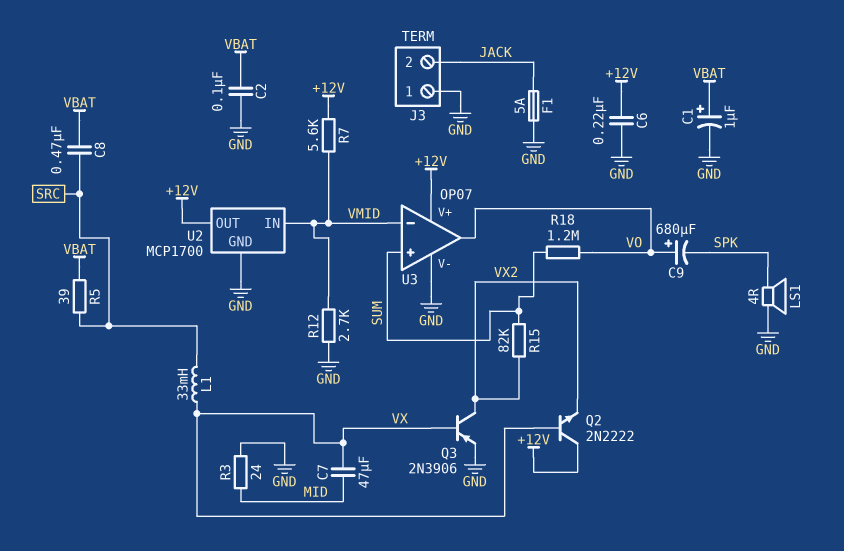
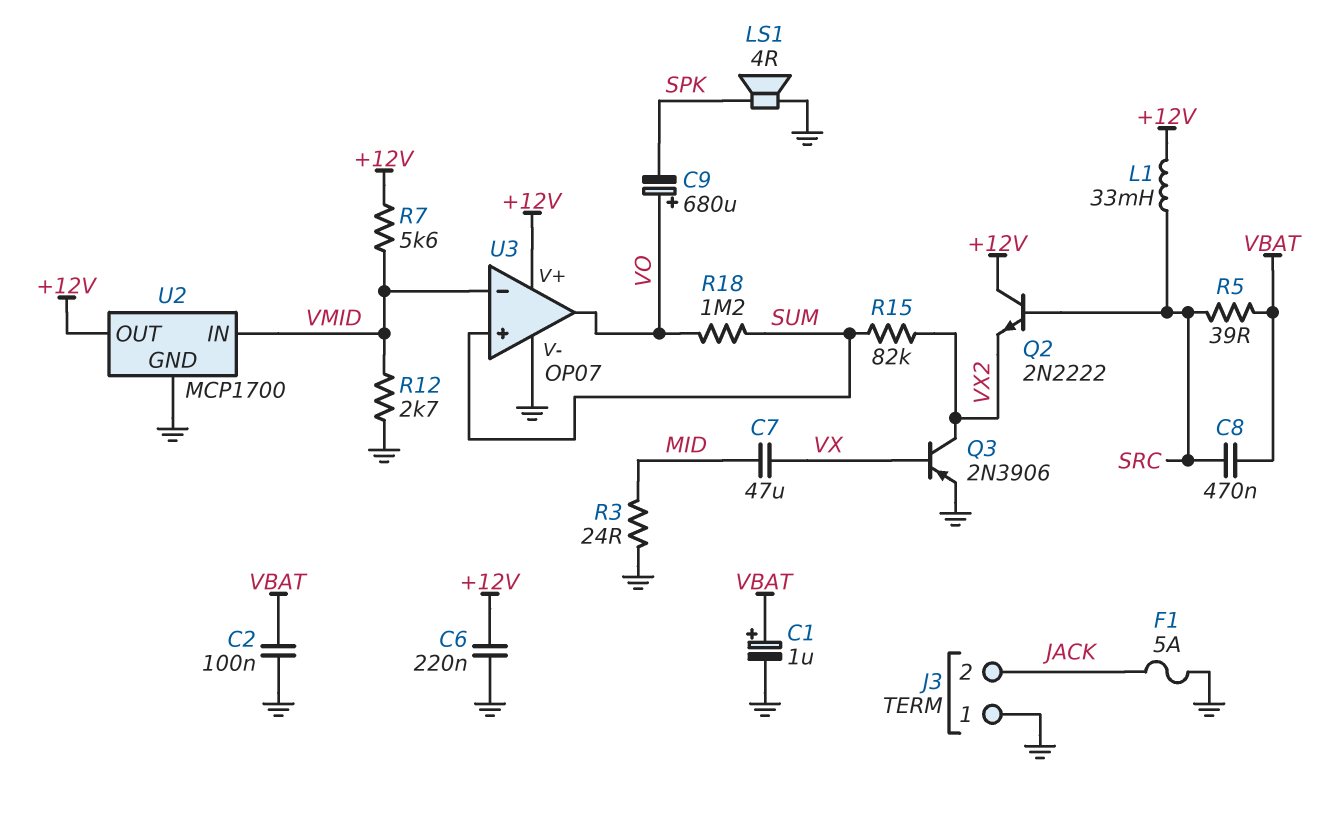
L1: 33mH (SRC, VX) -> 33mH (+12V, SRC)
Q2: NPN 2N2222 (B VX, C +12V, E VX2) -> NPN 2N2222 (B SRC, C +12V, E VX2)

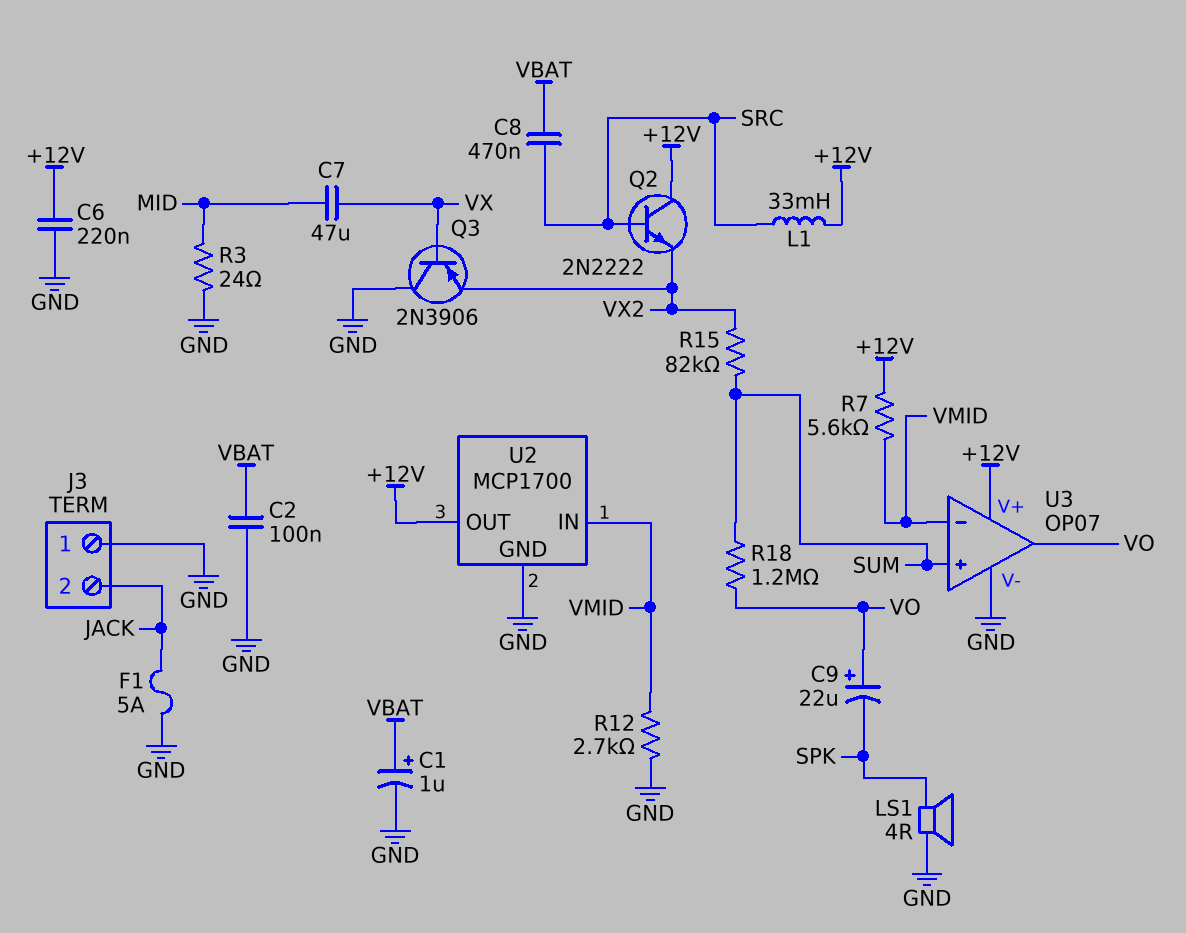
C9: 680uF (plus VO, minus SPK) -> 22uF (plus VO, minus SPK)
Q3: PNP 2N3906 (B VX, C VX2, E GND) -> PNP 2N3906 (B VX, C GND, E VX2)
R5: 39 (SRC, VBAT) -> none

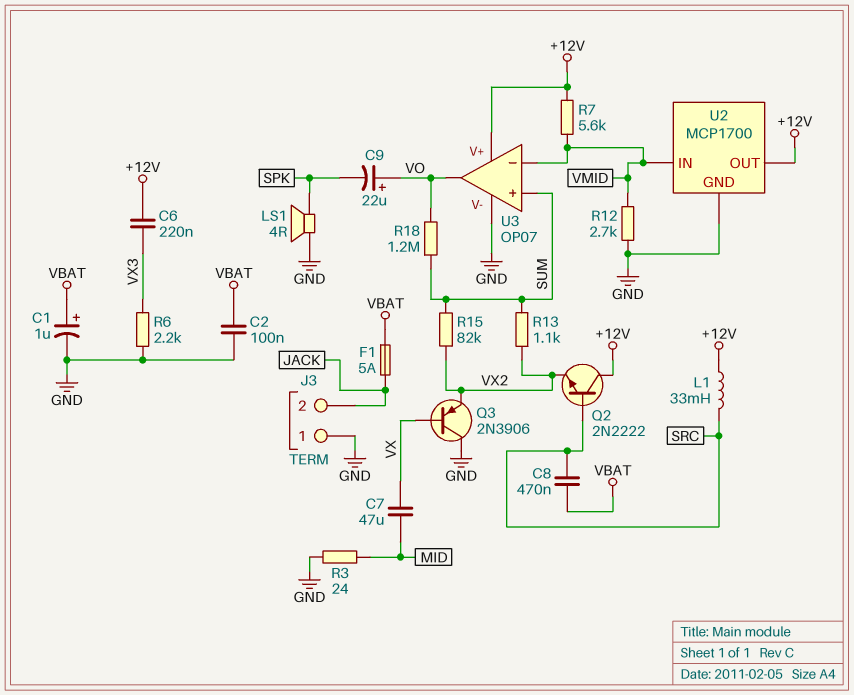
C6: 220nF (+12V, GND) -> 220nF (+12V, VX3)
F1: 5A (GND, JACK) -> 5A (JACK, VBAT)
R6: none -> 2.2k (GND, VX3)
R13: none -> 1.1k (SUM, VX2)

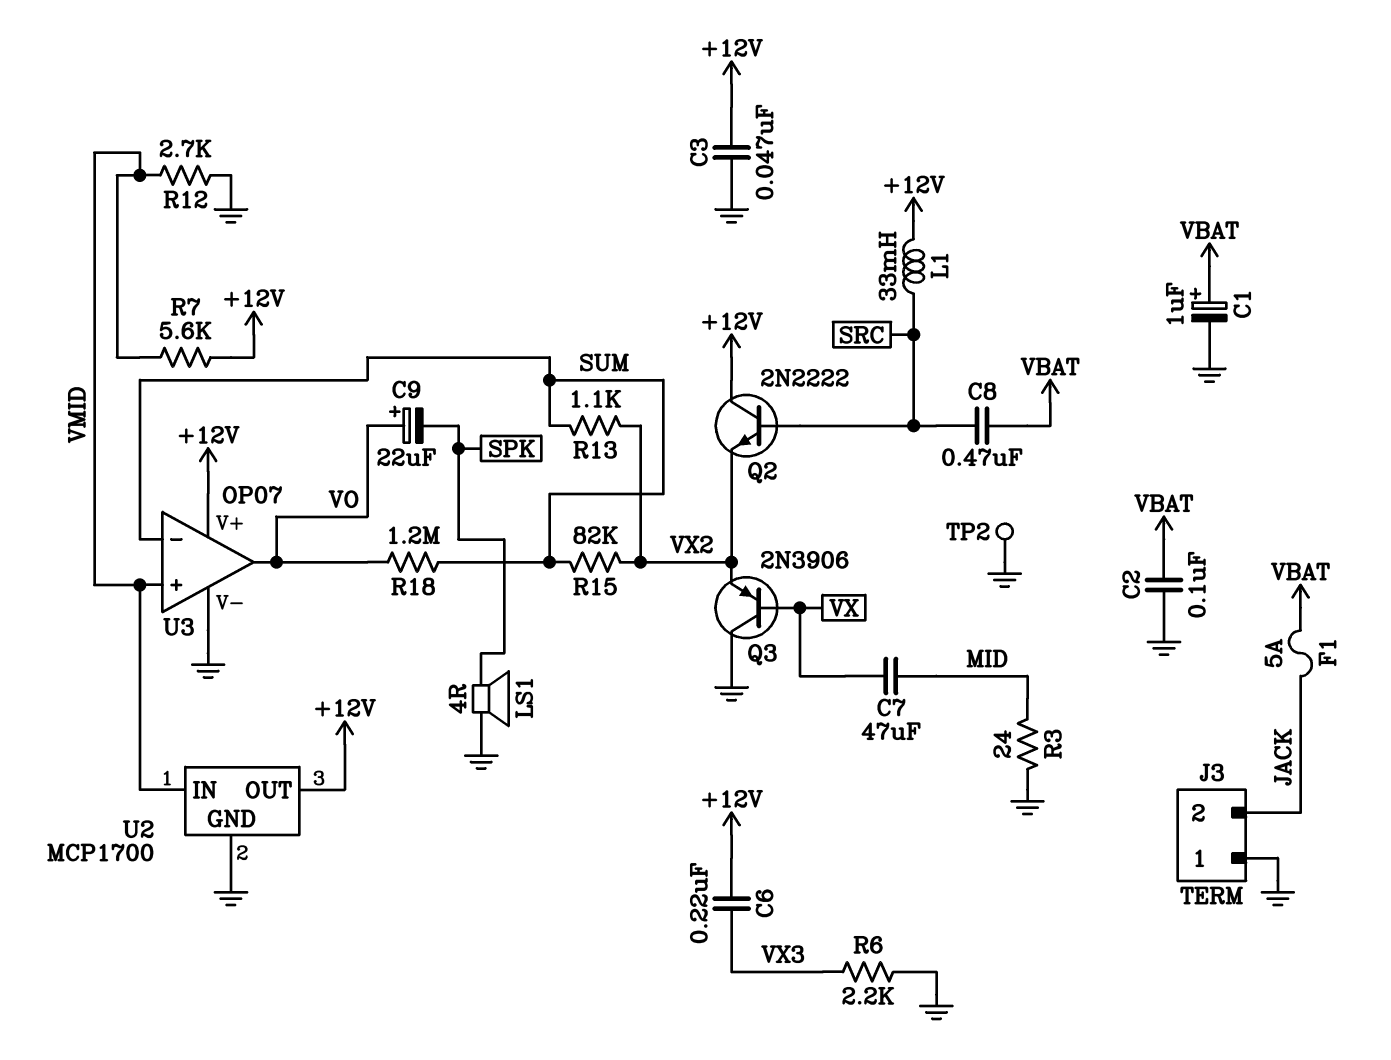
C3: none -> 47nF (+12V, GND)
TP2: none -> test point (GND)
U3 pin in+: SUM -> VMID
U3 pin in-: VMID -> SUM

